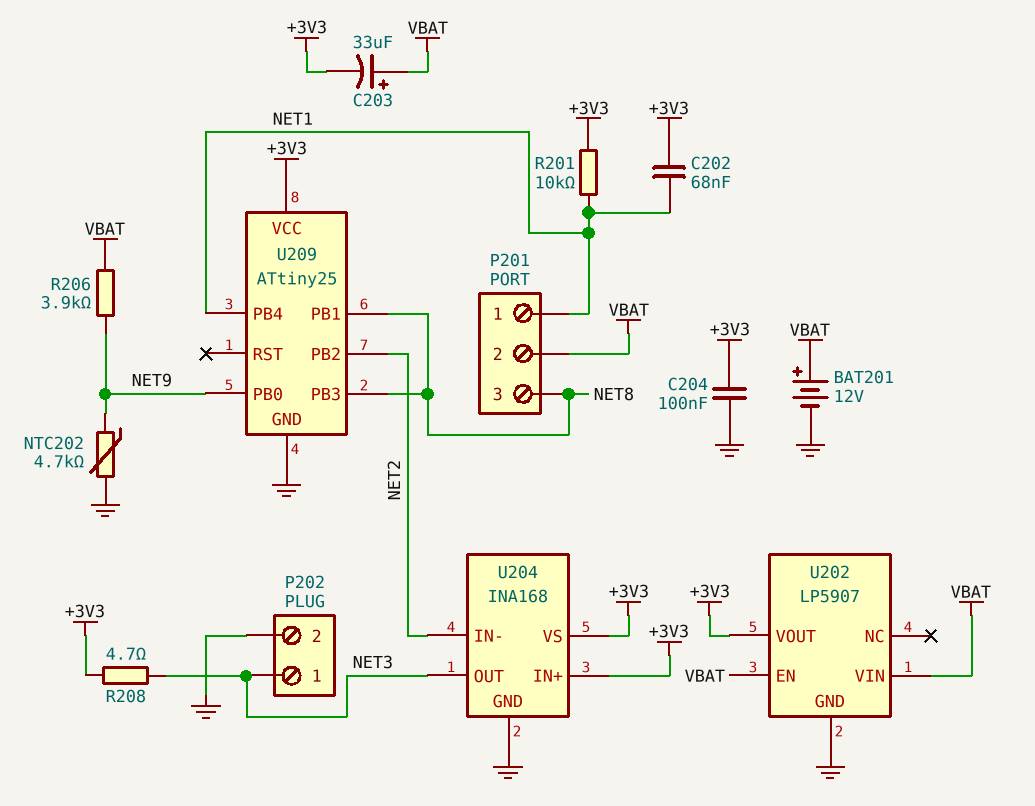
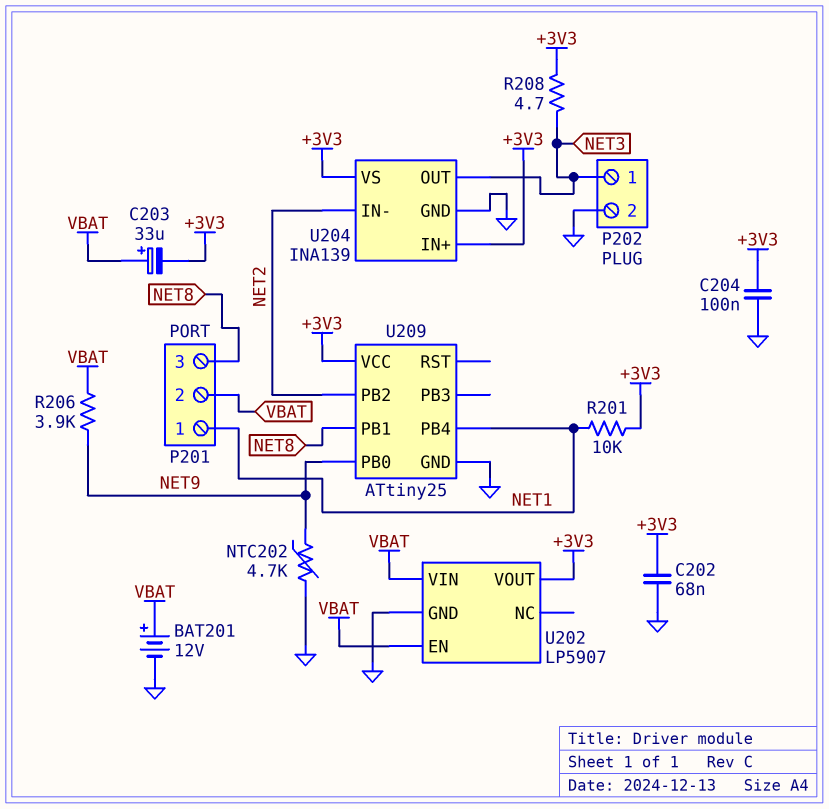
C202: 68nF (+3V3, NET1) -> 68nF (+3V3, GND)
U204: INA168 -> INA139
U209 pin PB3: NET8 -> none

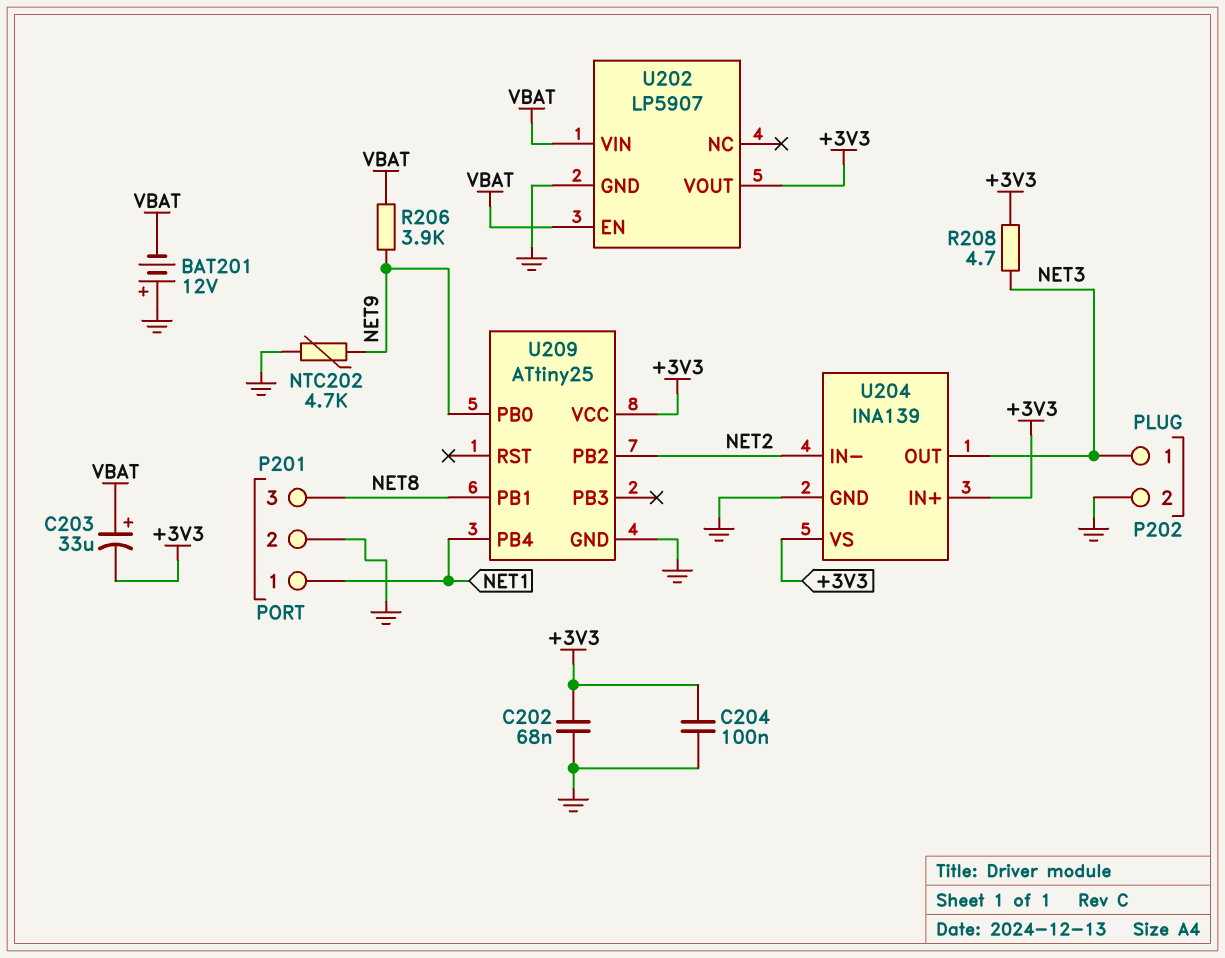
BAT201: 12V (plus VBAT, minus GND) -> 12V (plus GND, minus VBAT)
P201 pin 2: VBAT -> GND
R201: 10k (+3V3, NET1) -> none

